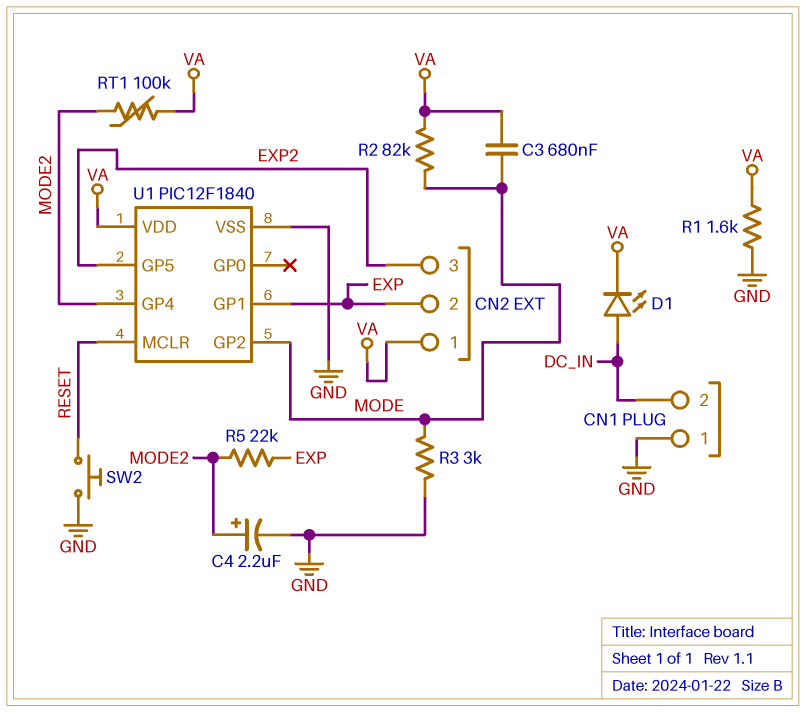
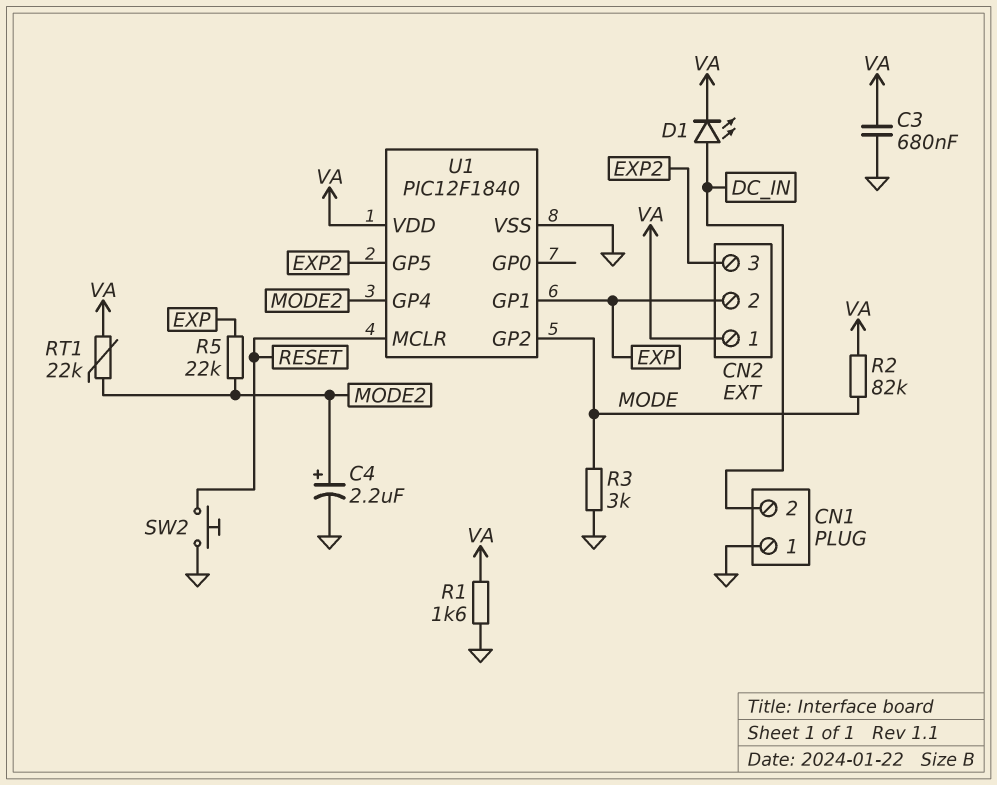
C3: 680nF (MODE, VA) -> 680nF (GND, VA)
RT1: 100k (MODE2, VA) -> 22k (MODE2, VA)

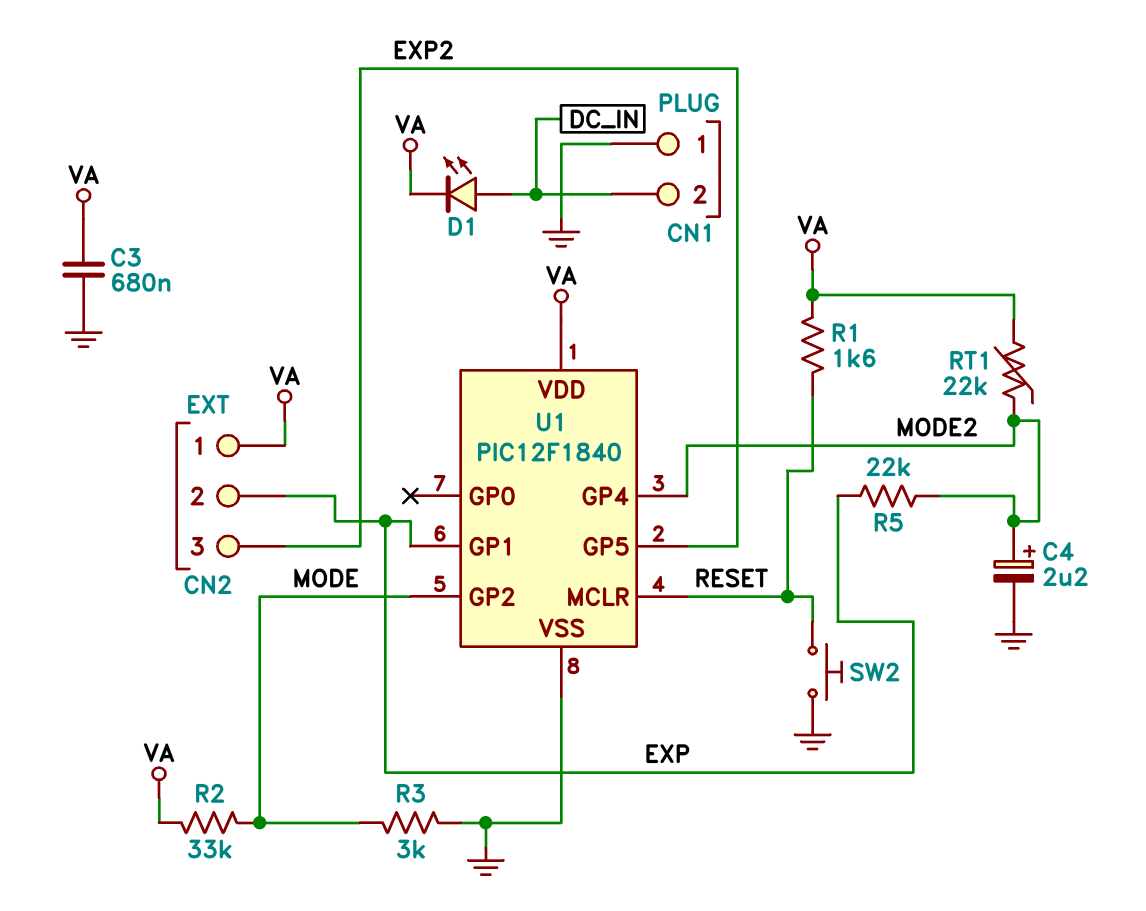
R1: 1.6k (GND, VA) -> 1.6k (RESET, VA)
R2: 82k (MODE, VA) -> 33k (MODE, VA)

